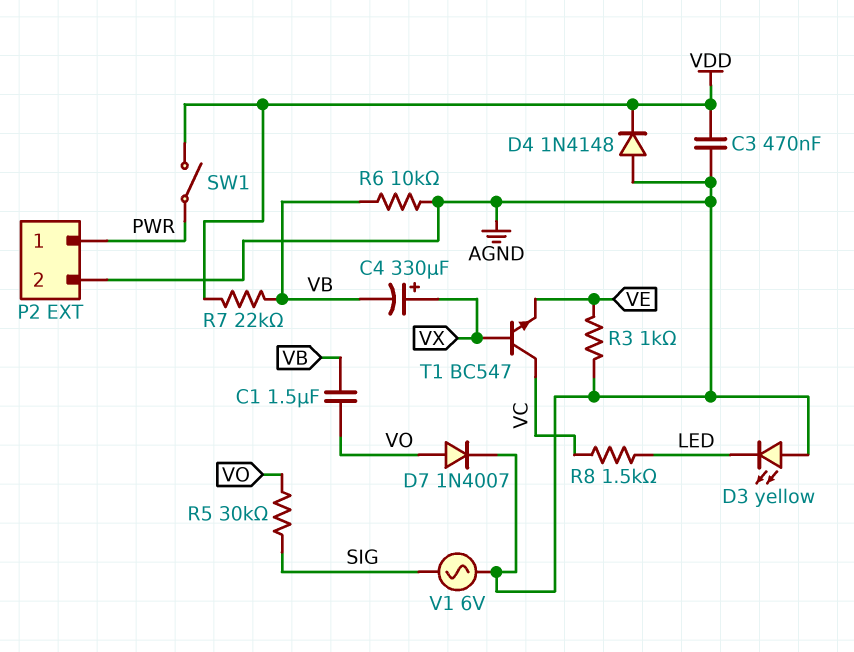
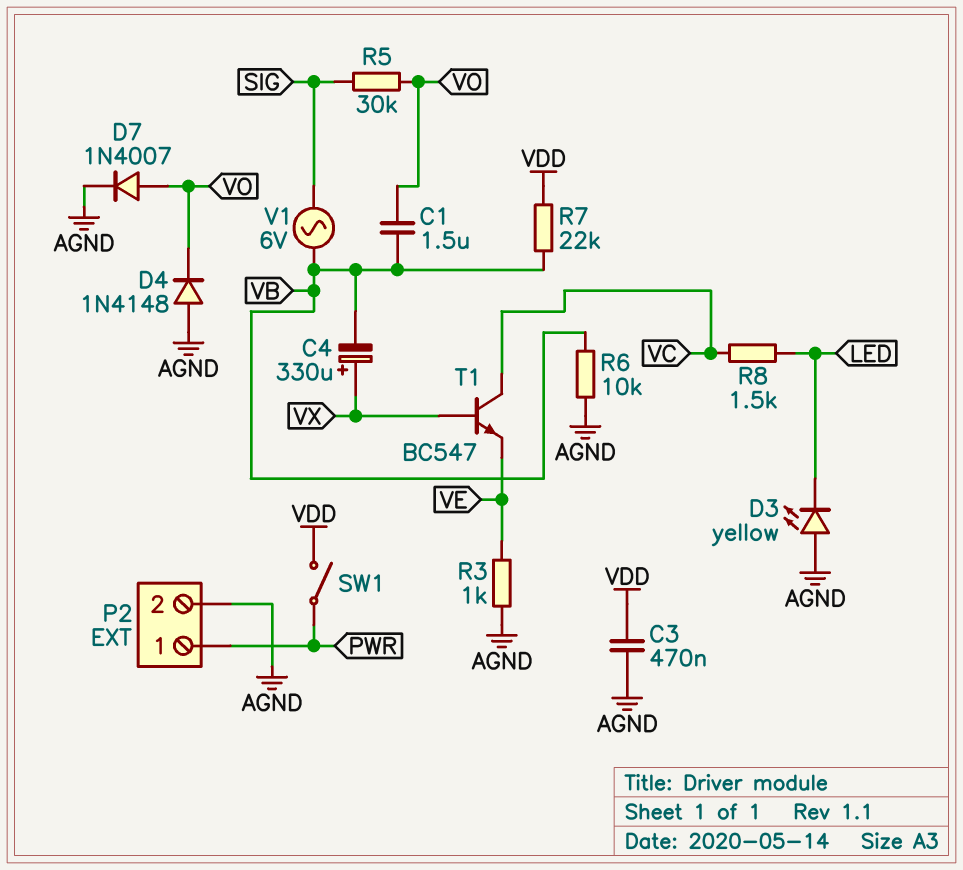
D4: diode 1N4148 (A AGND, K VDD) -> diode 1N4148 (A AGND, K VO)
V1: AC 6V (AGND, SIG) -> AC 6V (SIG, VB)

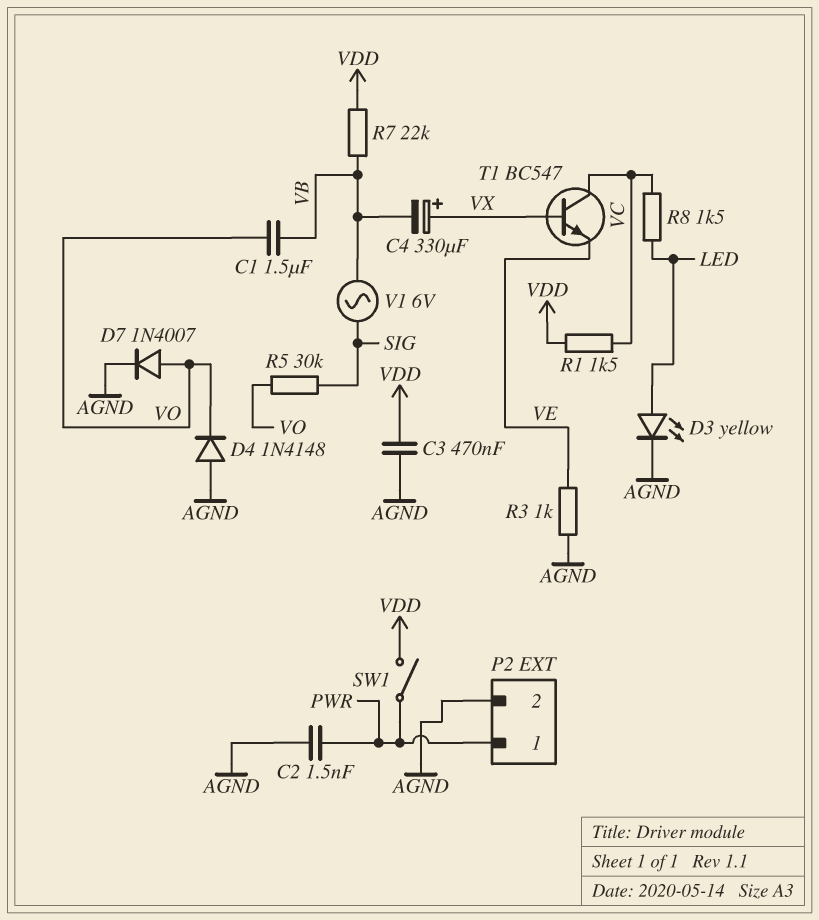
C2: none -> 1.5nF (AGND, PWR)
D3: LED yellow (A AGND, K LED) -> LED yellow (A LED, K AGND)
R1: none -> 1.5k (VC, VDD)
R6: 10k (AGND, VB) -> none

